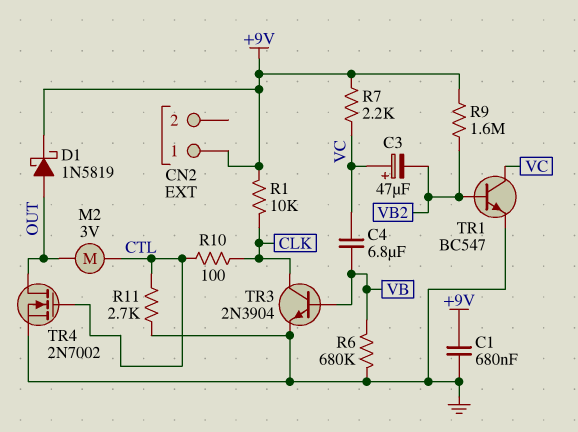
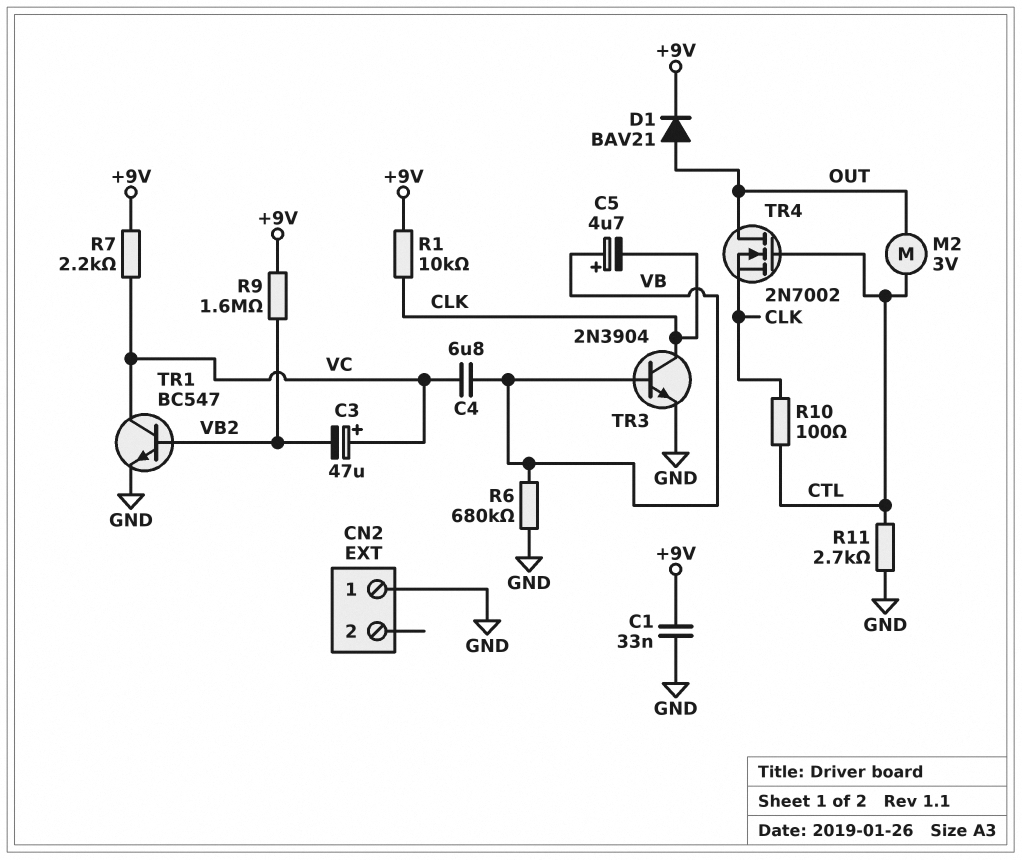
C1: 680nF (+9V, GND) -> 33nF (+9V, GND)
C5: none -> 4.7uF (plus VB, minus CLK)
CN2 pin 1: +9V -> GND
D1: schottky 1N5819 (A OUT, K +9V) -> diode BAV21 (A OUT, K +9V)
TR4: NMOS 2N7002 (G CTL, D OUT, S GND) -> NMOS 2N7002 (G CTL, D OUT, S CLK)

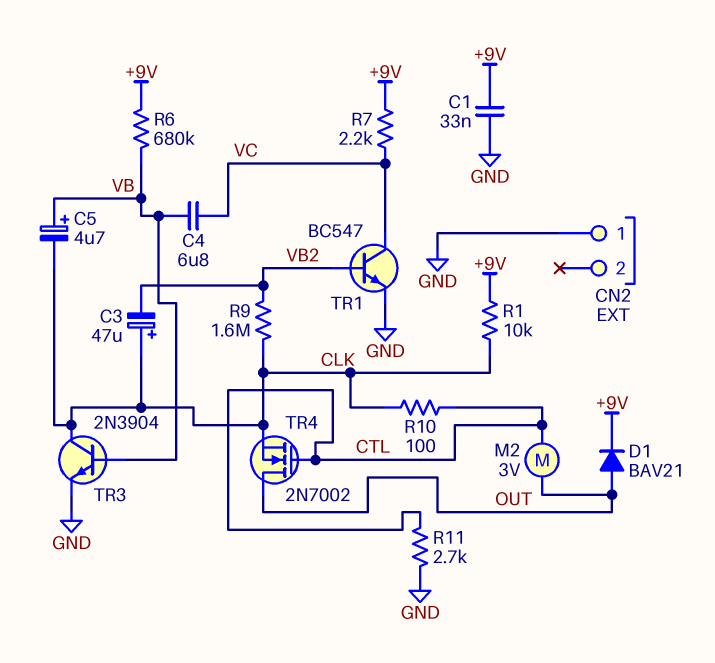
C3: 47uF (plus VC, minus VB2) -> 47uF (plus CLK, minus VB2)
R6: 680k (GND, VB) -> 680k (+9V, VB)
R9: 1.6M (+9V, VB2) -> 1.6M (CLK, VB2)

